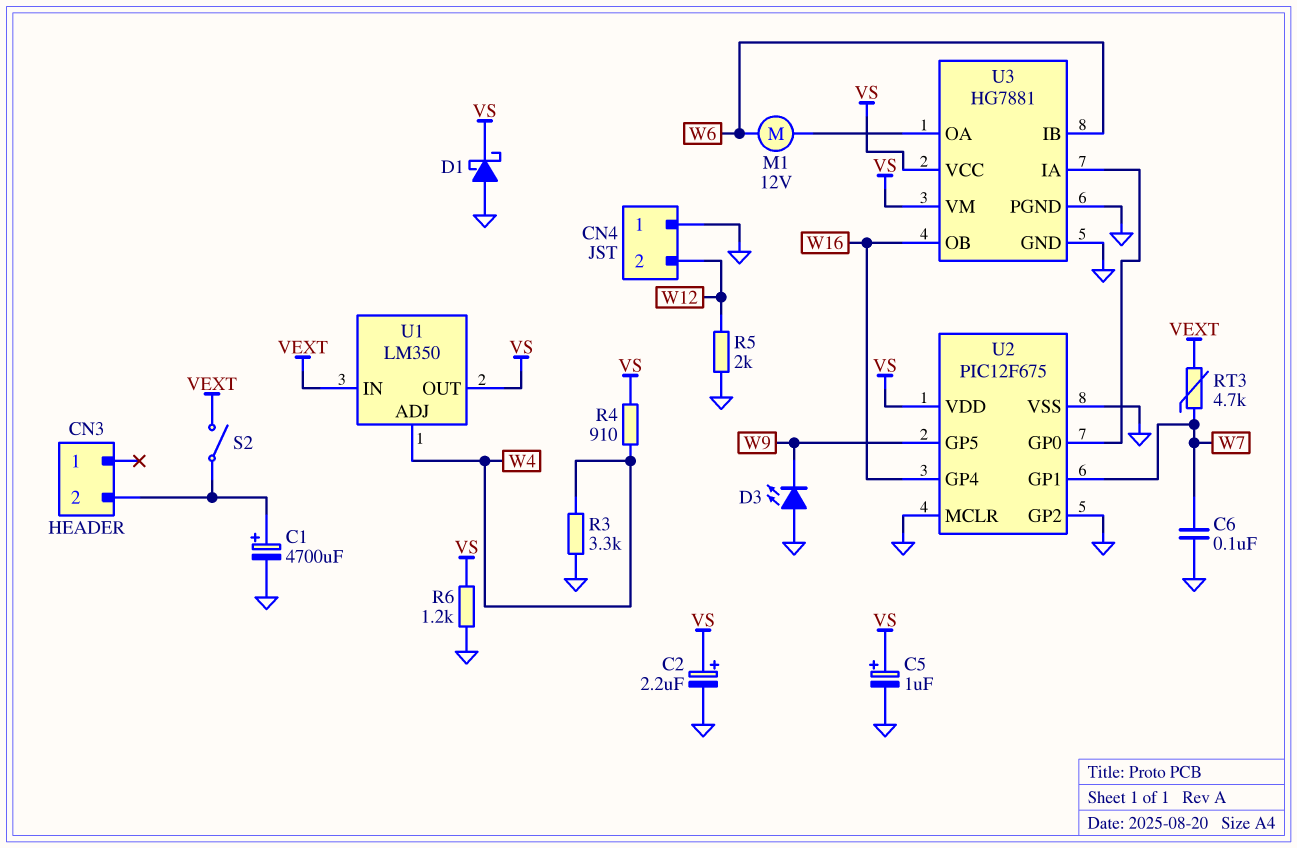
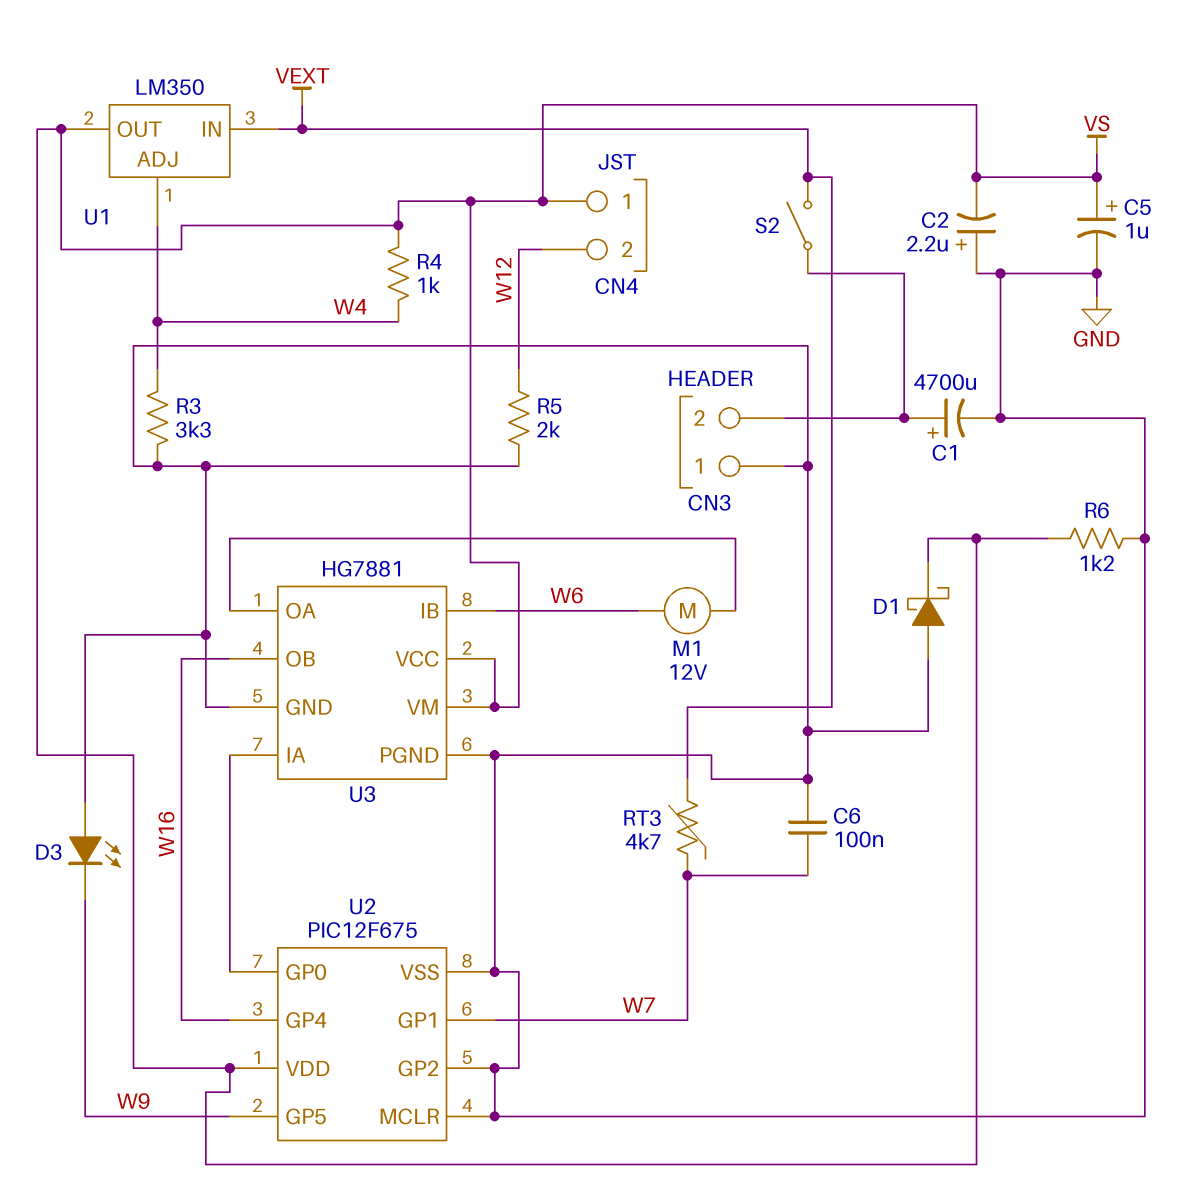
C2: 2.2uF (plus VS, minus GND) -> 2.2uF (plus GND, minus VS)
CN3 pin 1: none -> GND
CN4 pin 1: GND -> VS
R4: 910 (VS, W4) -> 1k (VS, W4)

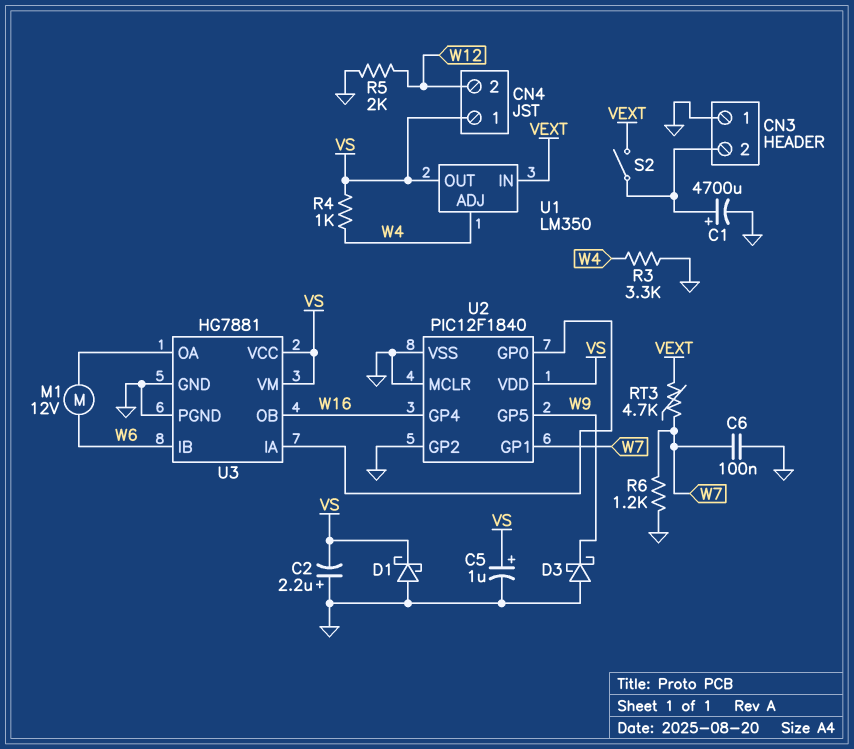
D3: LED (A GND, K W9) -> schottky (A GND, K W9)
R6: 1.2k (GND, VS) -> 1.2k (GND, W7)
U2: PIC12F675 -> PIC12F1840

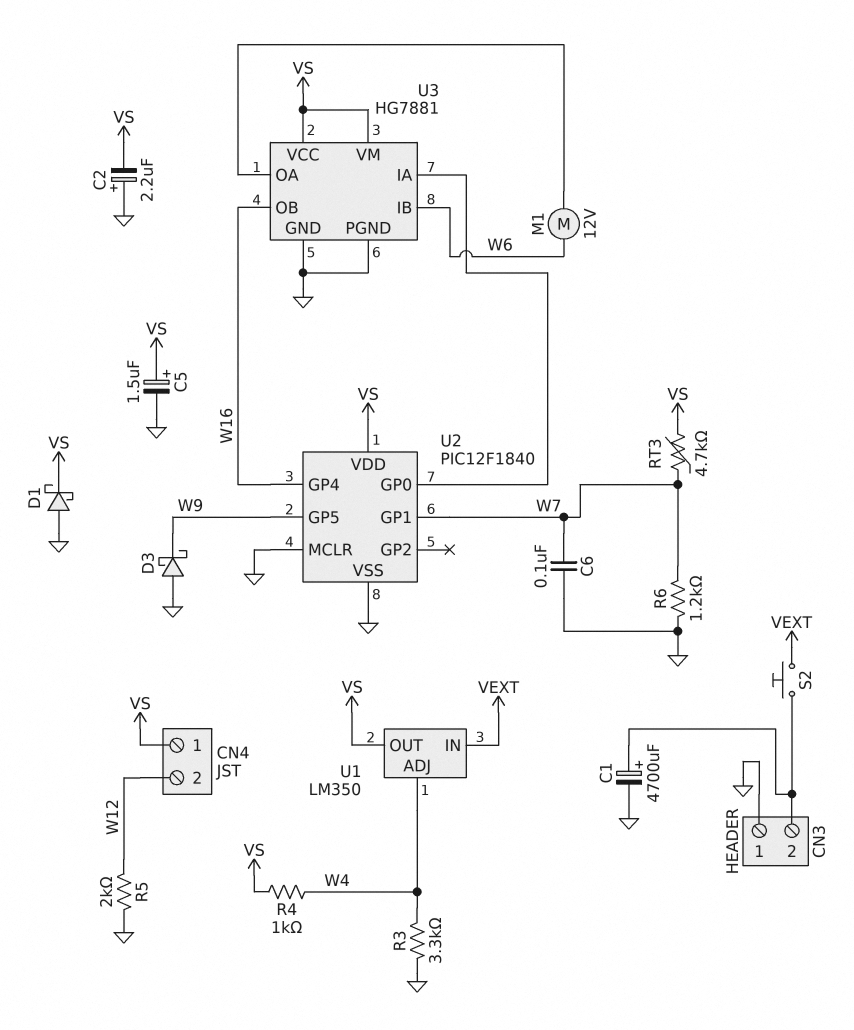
C5: 1uF (plus VS, minus GND) -> 1.5uF (plus VS, minus GND)
RT3: 4.7k (VEXT, W7) -> 4.7k (VS, W7)
S2: switch (CN3/2, VEXT) -> button (CN3/2, VEXT)
U2 pin GP2: GND -> none

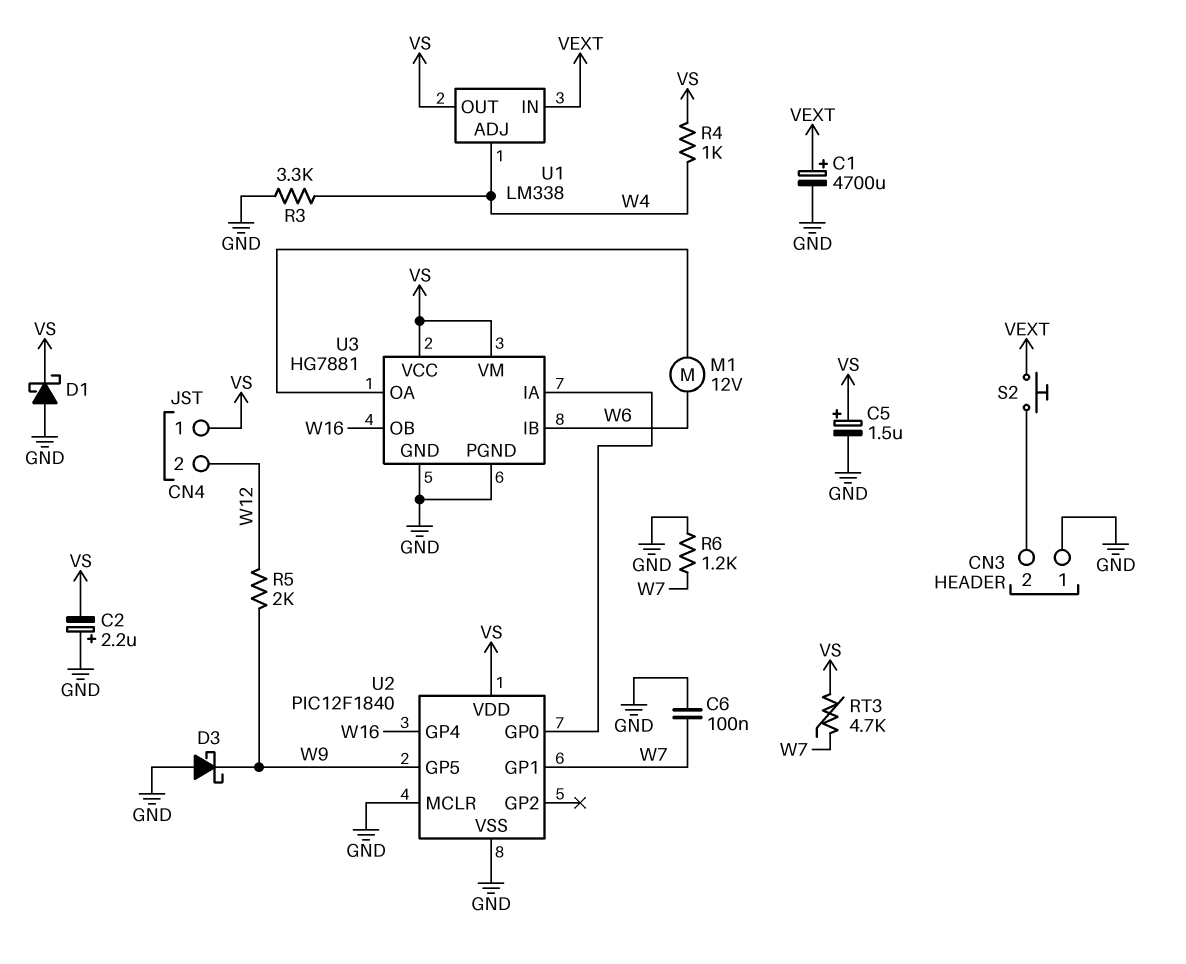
C1: 4700uF (plus CN3/2, minus GND) -> 4700uF (plus VEXT, minus GND)
R5: 2k (GND, W12) -> 2k (W9, W12)
U1: LM350 -> LM338

